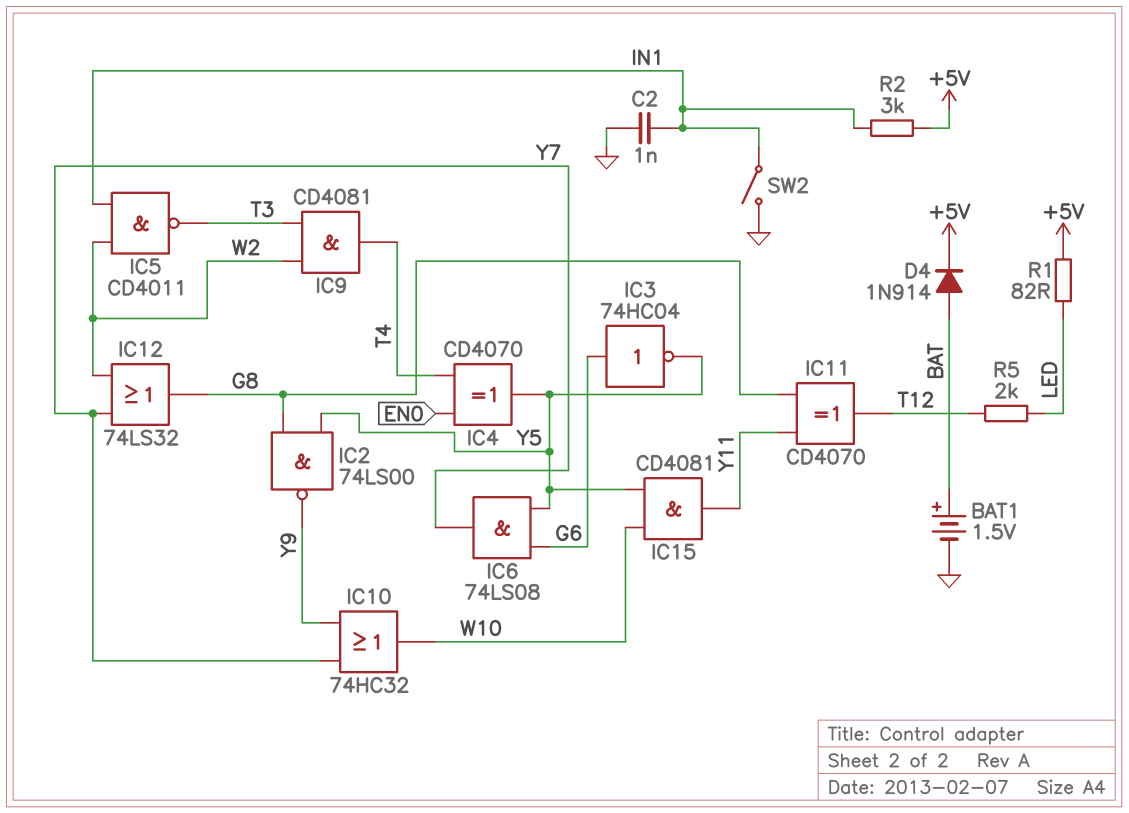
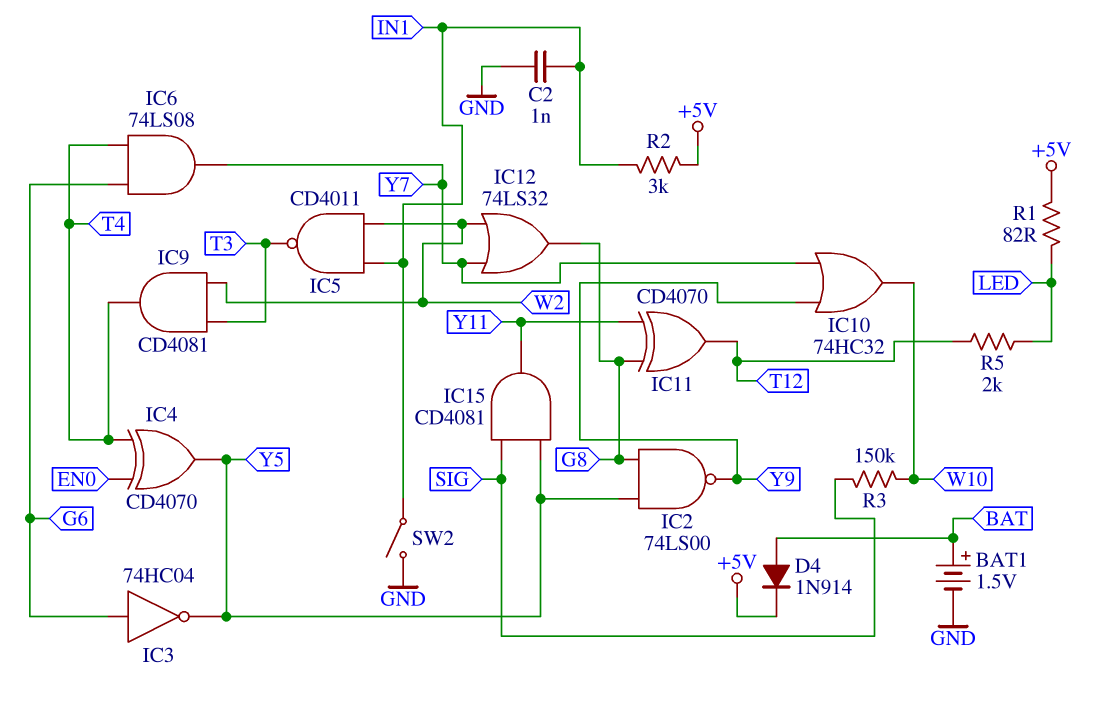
IC6: AND 74LS08 (in G6, in Y5, out Y7) -> AND 74LS08 (in G6, in T4, out Y7)
IC15: AND CD4081 (in W10, in Y5, out Y11) -> AND CD4081 (in SIG, in Y5, out Y11)
R3: none -> 150k (SIG, W10)

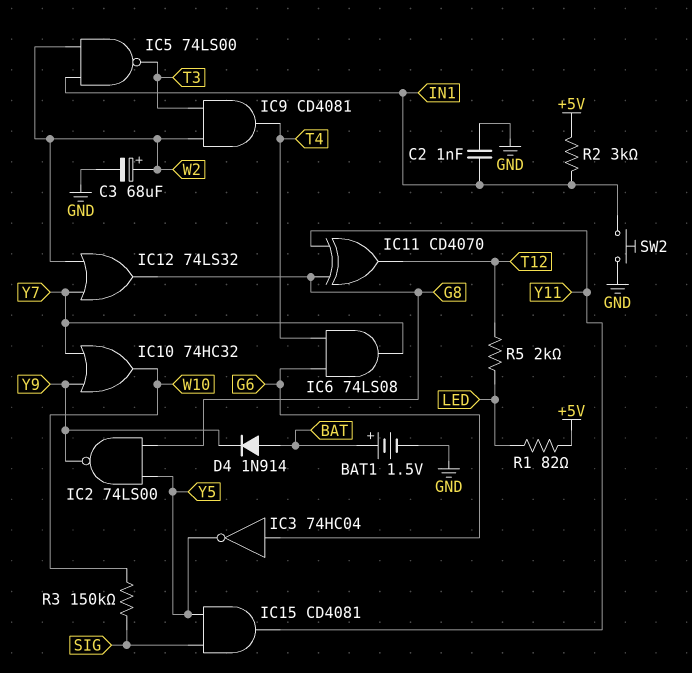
C3: none -> 68uF (plus W2, minus GND)
D4: diode 1N914 (A BAT, K +5V) -> diode 1N914 (A BAT, K Y9)
IC4: XOR CD4070 (in EN0, in T4, out Y5) -> none
IC5: NAND CD4011 (in IN1, in W2, out T3) -> NAND 74LS00 (in IN1, in W2, out T3)
SW2: switch (GND, IN1) -> button (GND, IN1)

